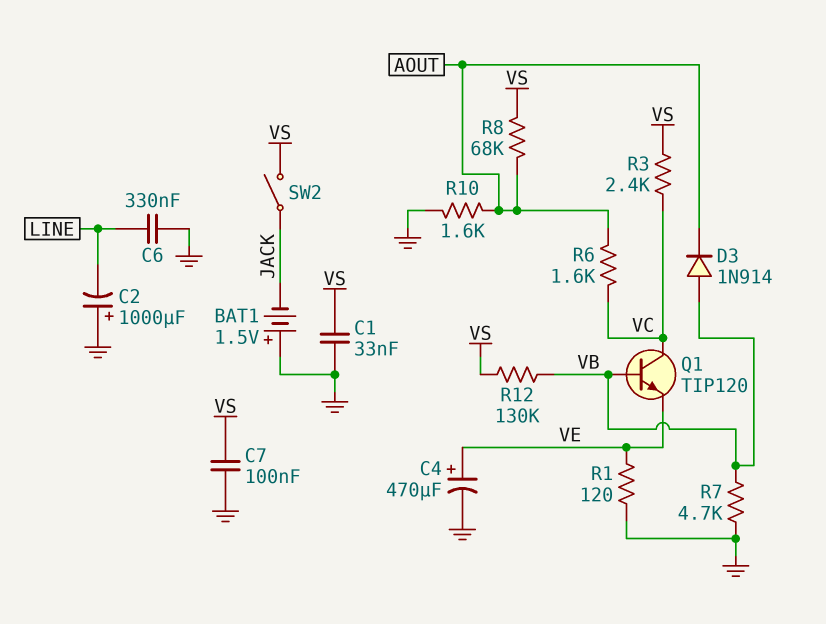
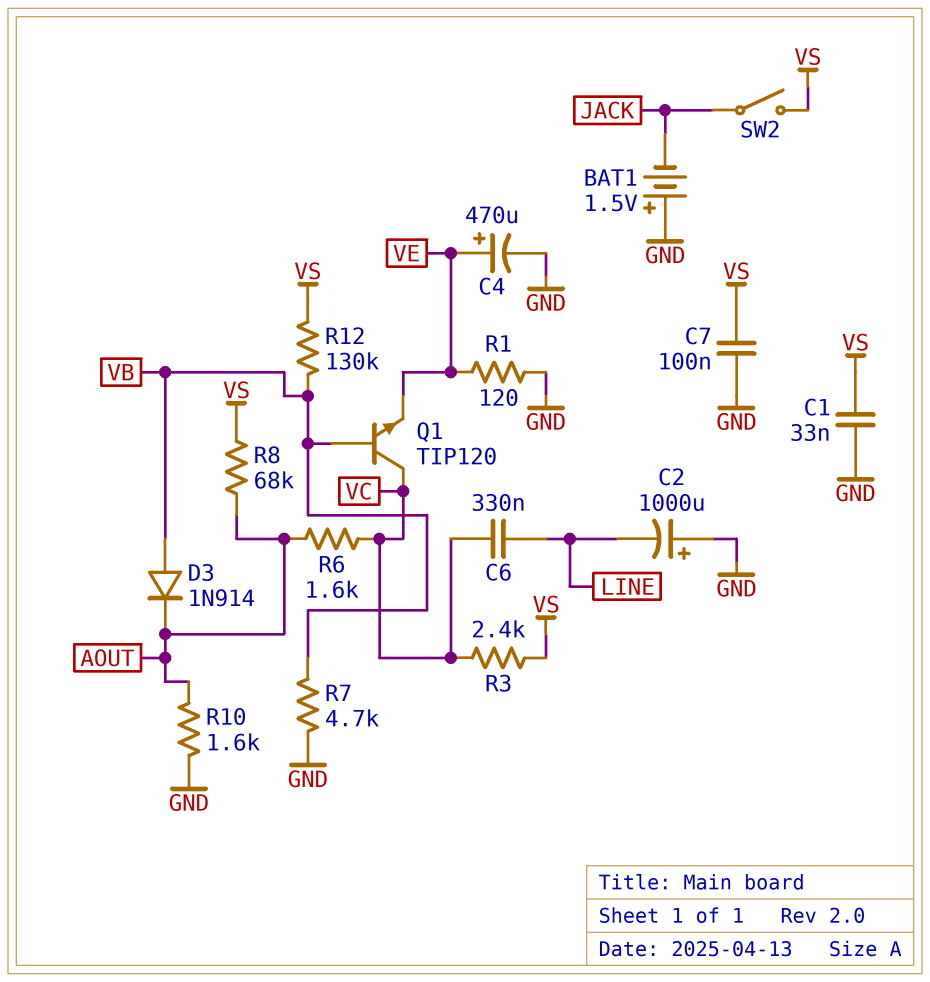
C6: 330nF (GND, LINE) -> 330nF (LINE, VC)

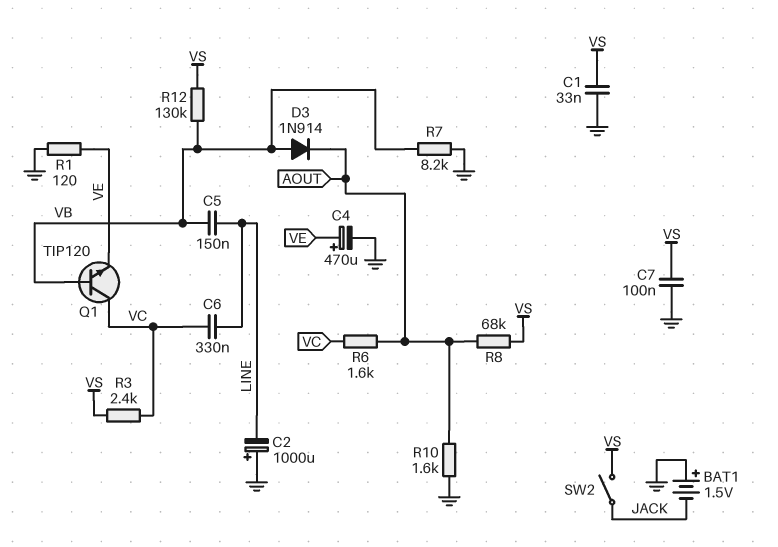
C5: none -> 150nF (LINE, VB)
R7: 4.7k (GND, VB) -> 8.2k (GND, VB)

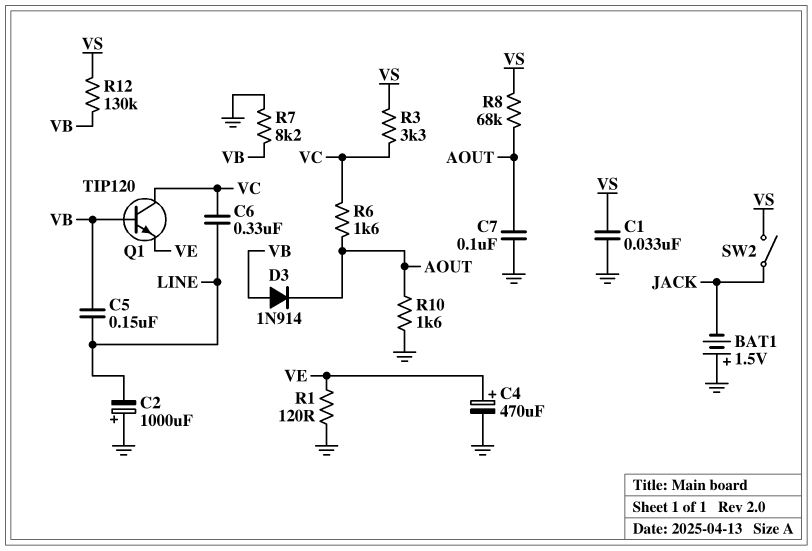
C7: 100nF (GND, VS) -> 100nF (AOUT, GND)
R3: 2.4k (VC, VS) -> 3.3k (VC, VS)

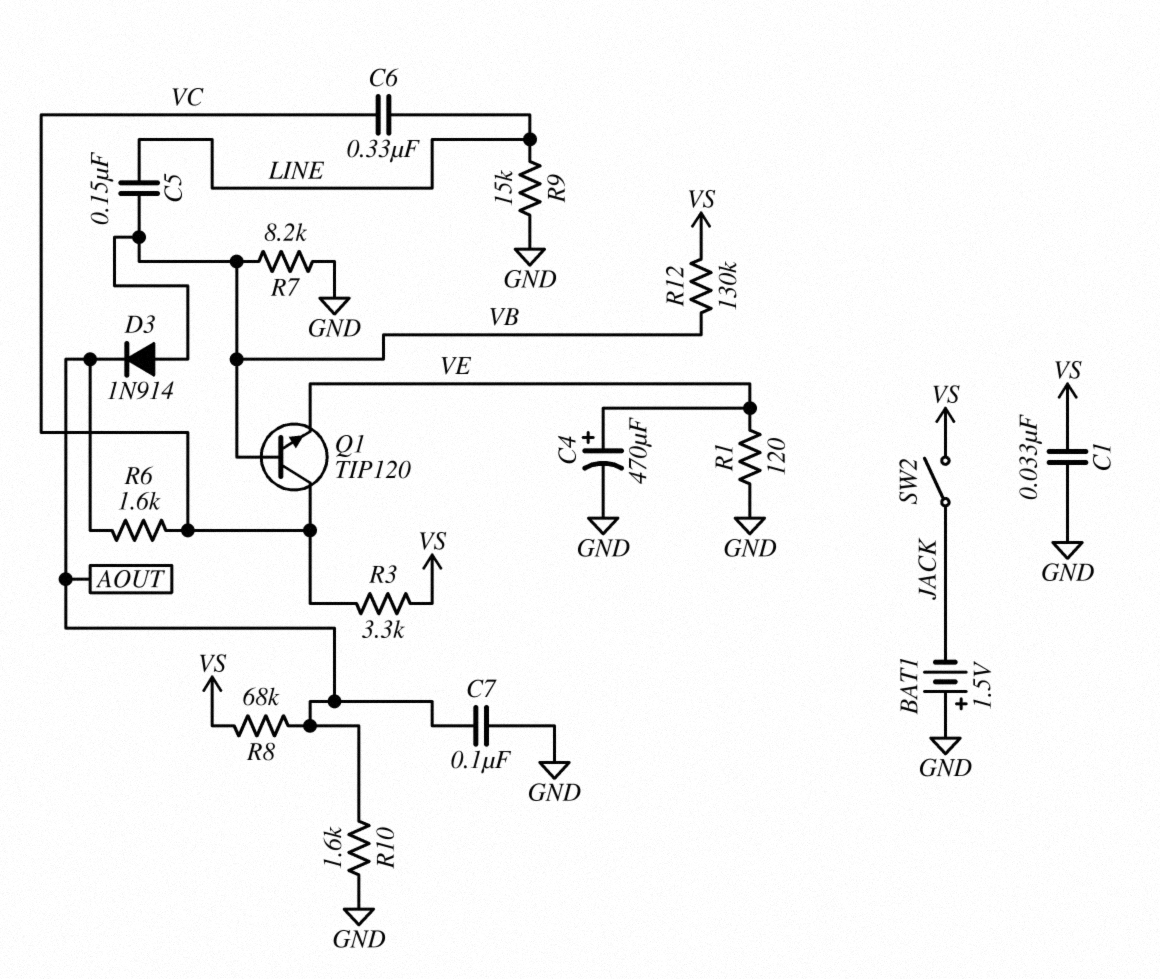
C2: 1000uF (plus GND, minus LINE) -> none
R9: none -> 15k (GND, LINE)

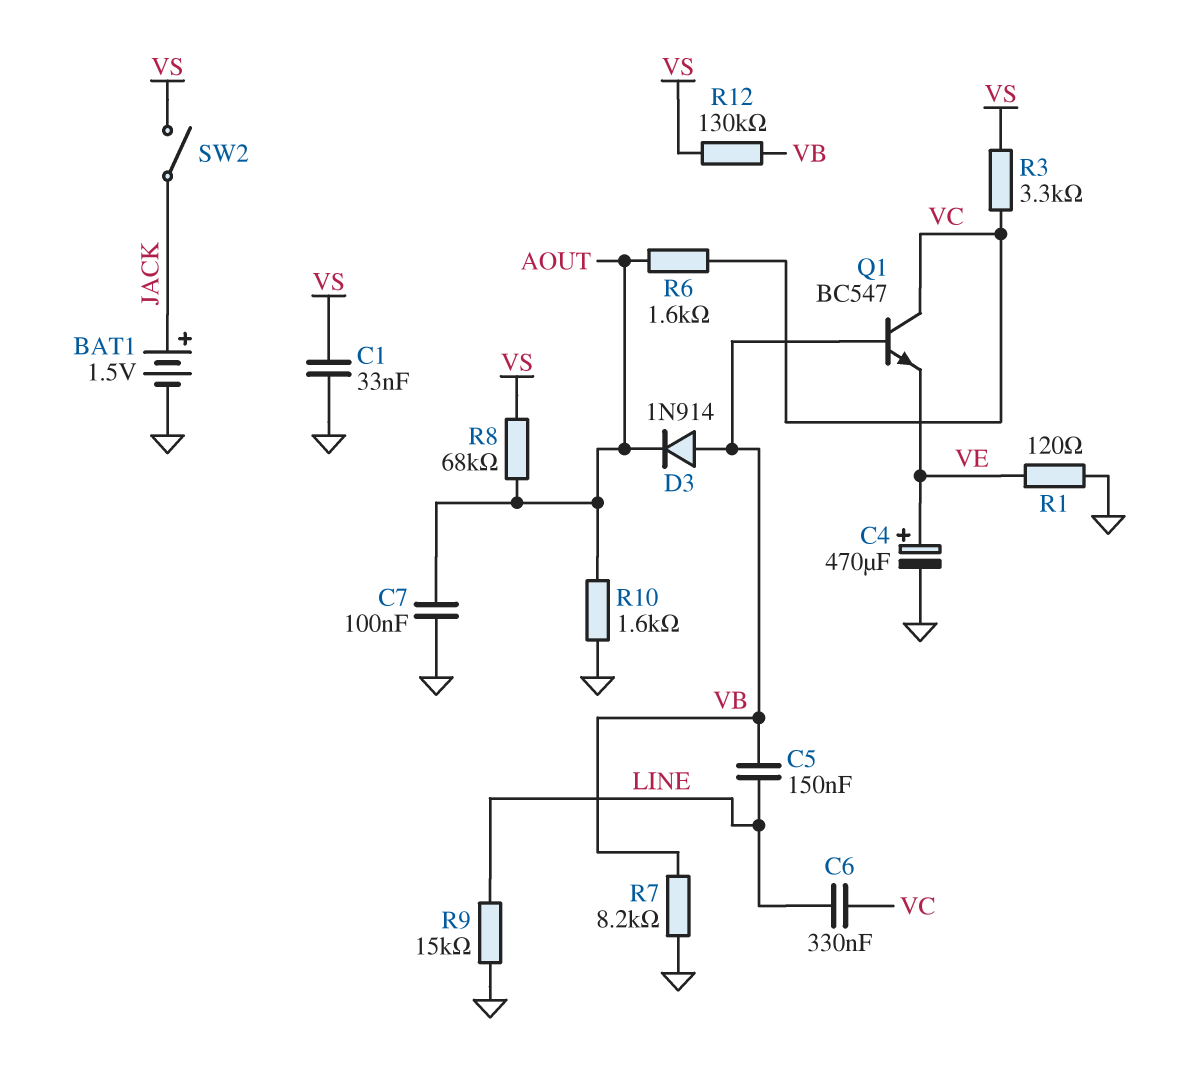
BAT1: 1.5V (plus GND, minus JACK) -> 1.5V (plus JACK, minus GND)
Q1: NPN TIP120 (B VB, C VC, E VE) -> NPN BC547 (B VB, C VC, E VE)

